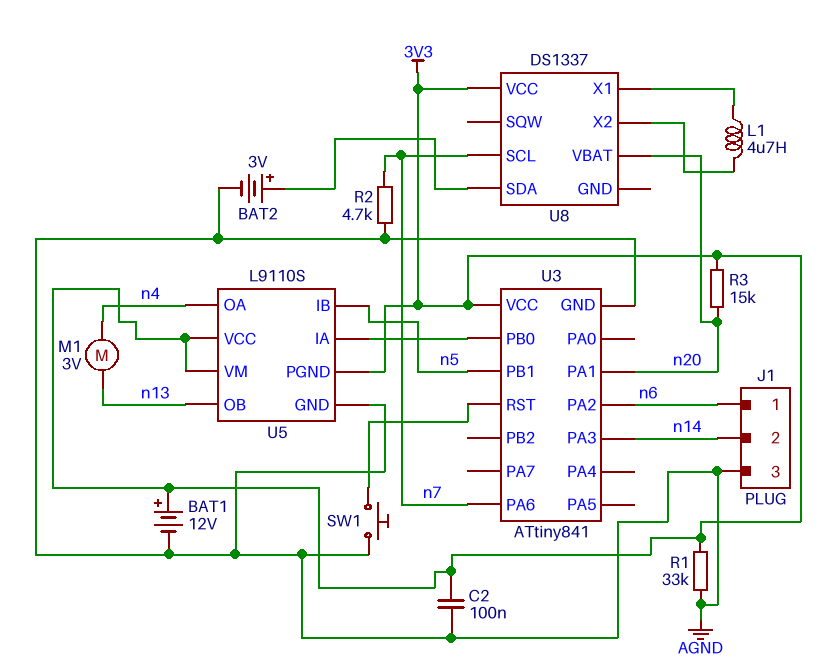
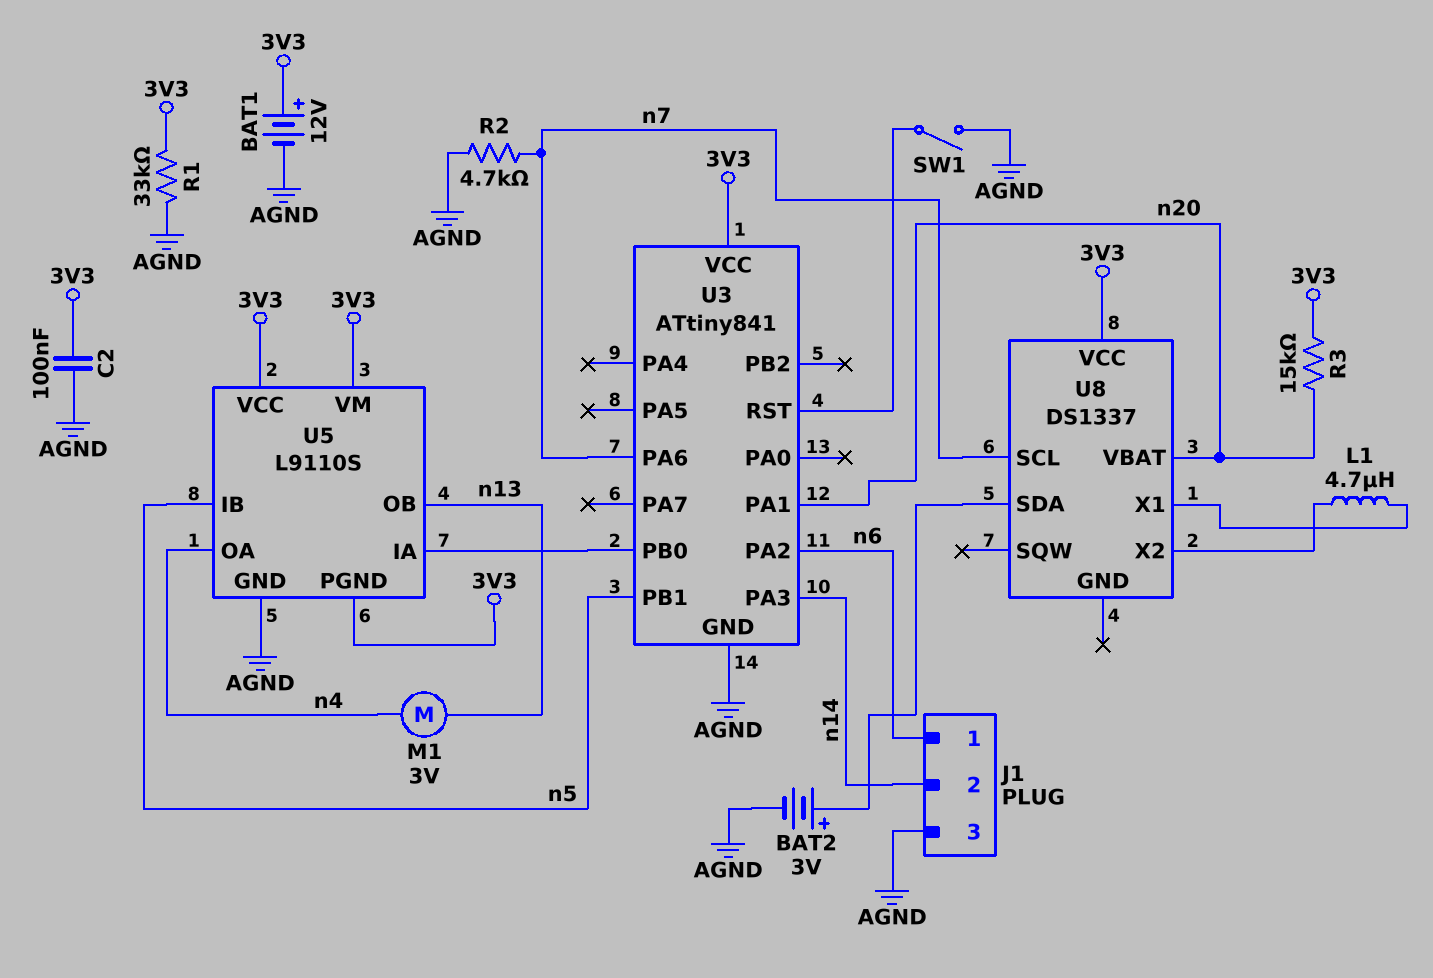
SW1: button (AGND, U3/RST) -> switch (AGND, U3/RST)

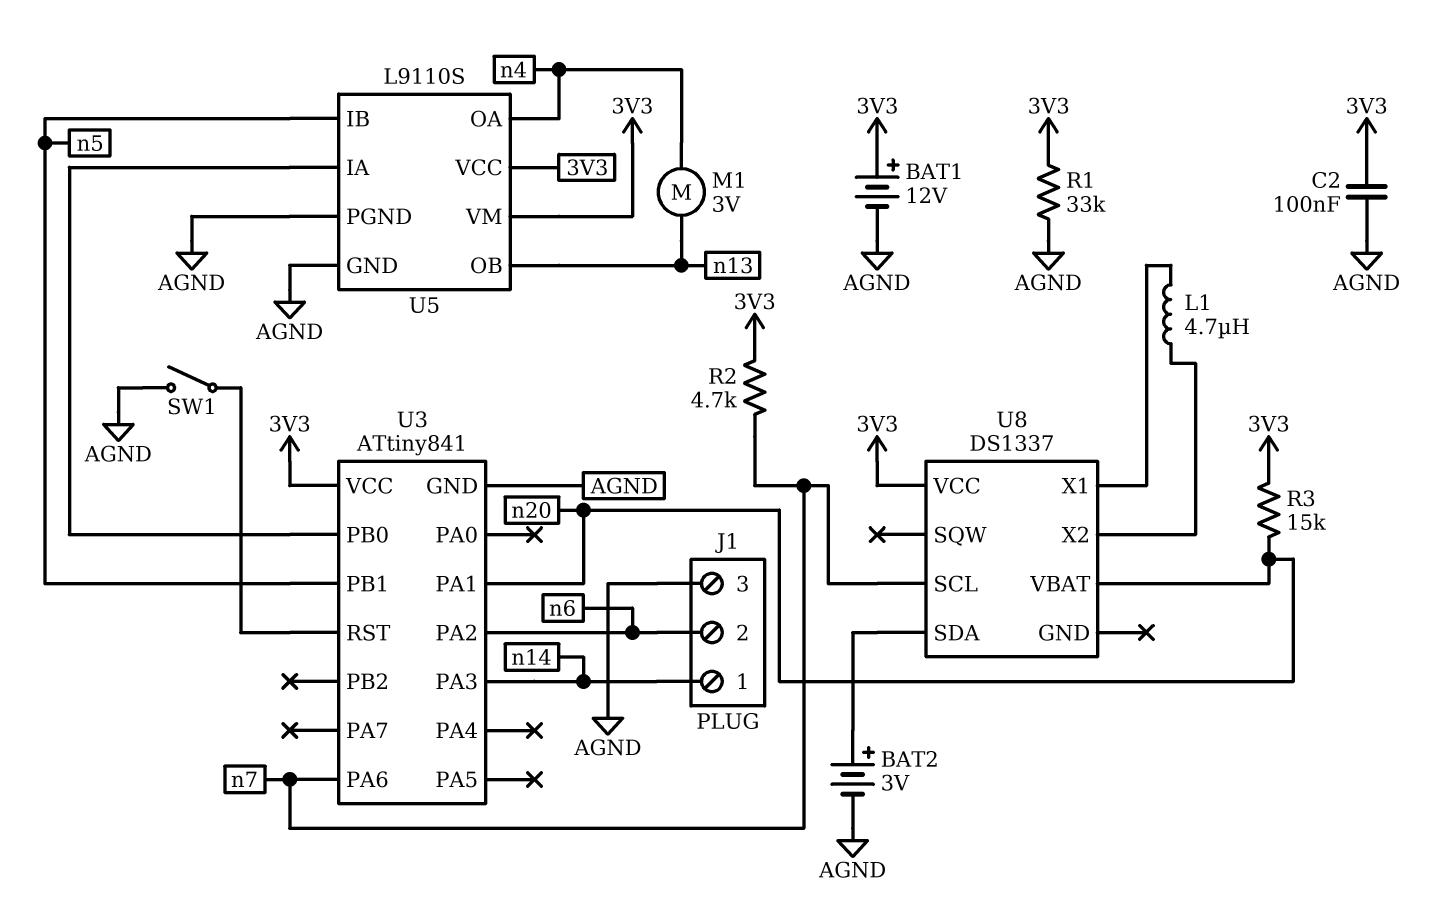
J1 pin 1: n6 -> n14
J1 pin 2: n14 -> n6
R2: 4.7k (AGND, n7) -> 4.7k (3V3, n7)
U5 pin PGND: 3V3 -> AGND

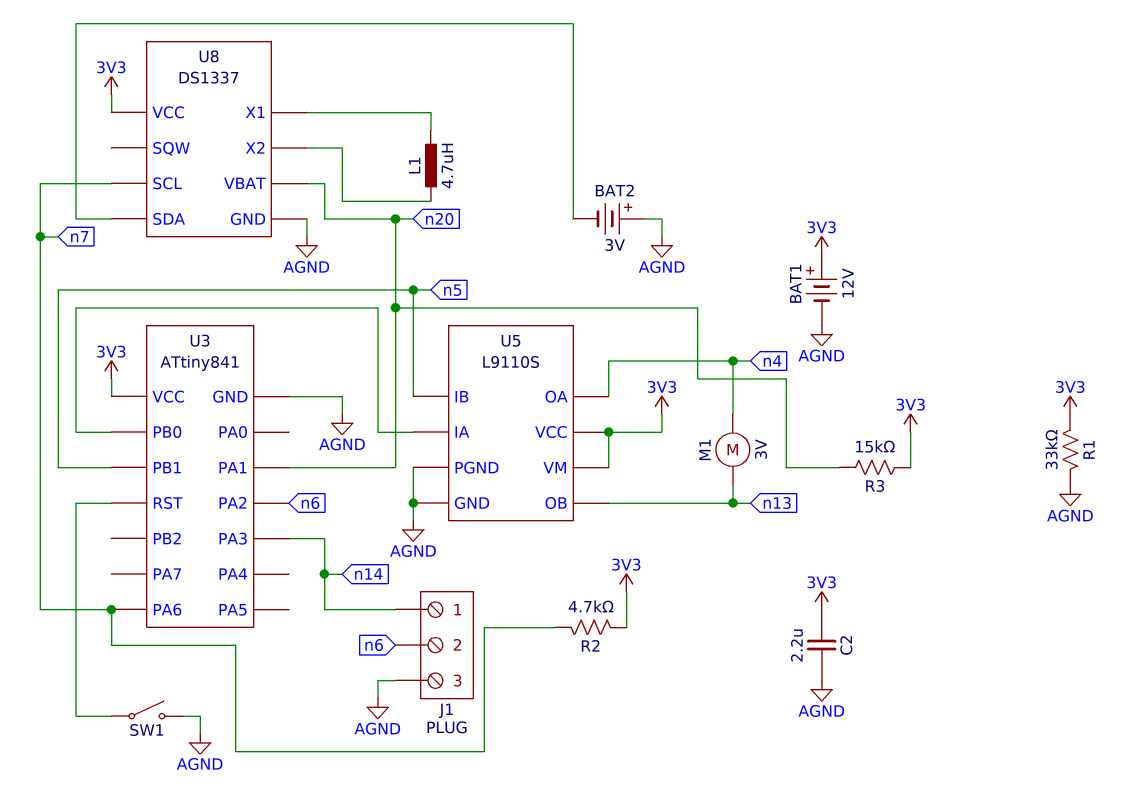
BAT2: 3V (plus U8/SDA, minus AGND) -> 3V (plus AGND, minus U8/SDA)
C2: 100nF (3V3, AGND) -> 2.2uF (3V3, AGND)
U8 pin GND: none -> AGND

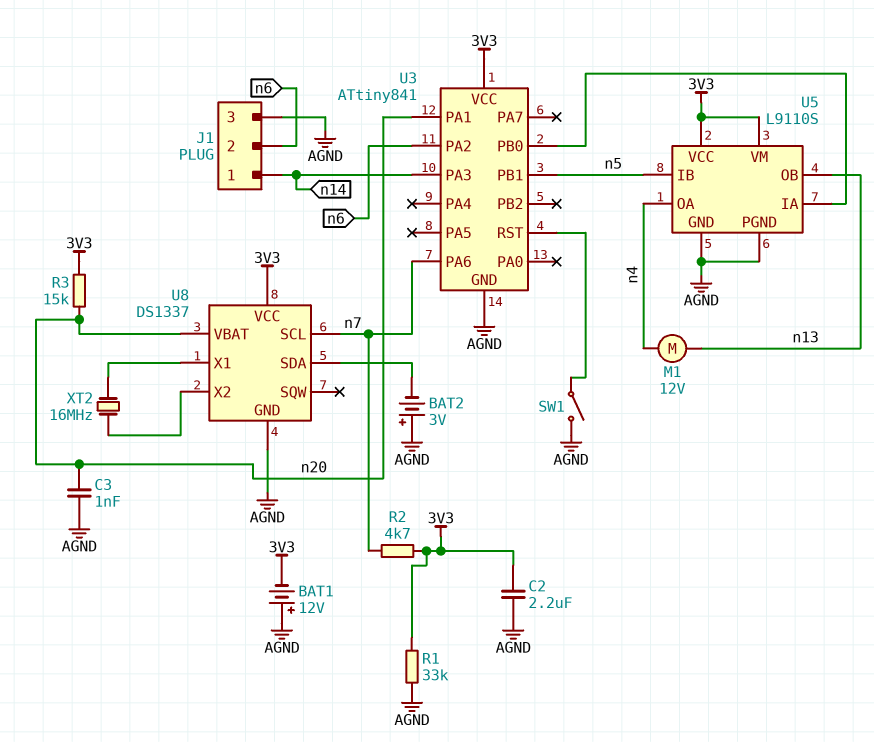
BAT1: 12V (plus 3V3, minus AGND) -> 12V (plus AGND, minus 3V3)
C3: none -> 1nF (AGND, n20)
L1: 4.7uH (U8/X1, U8/X2) -> none
M1: motor 3V (n4, n13) -> motor 12V (n4, n13)
XT2: none -> 16MHz (U8/X1, U8/X2)

